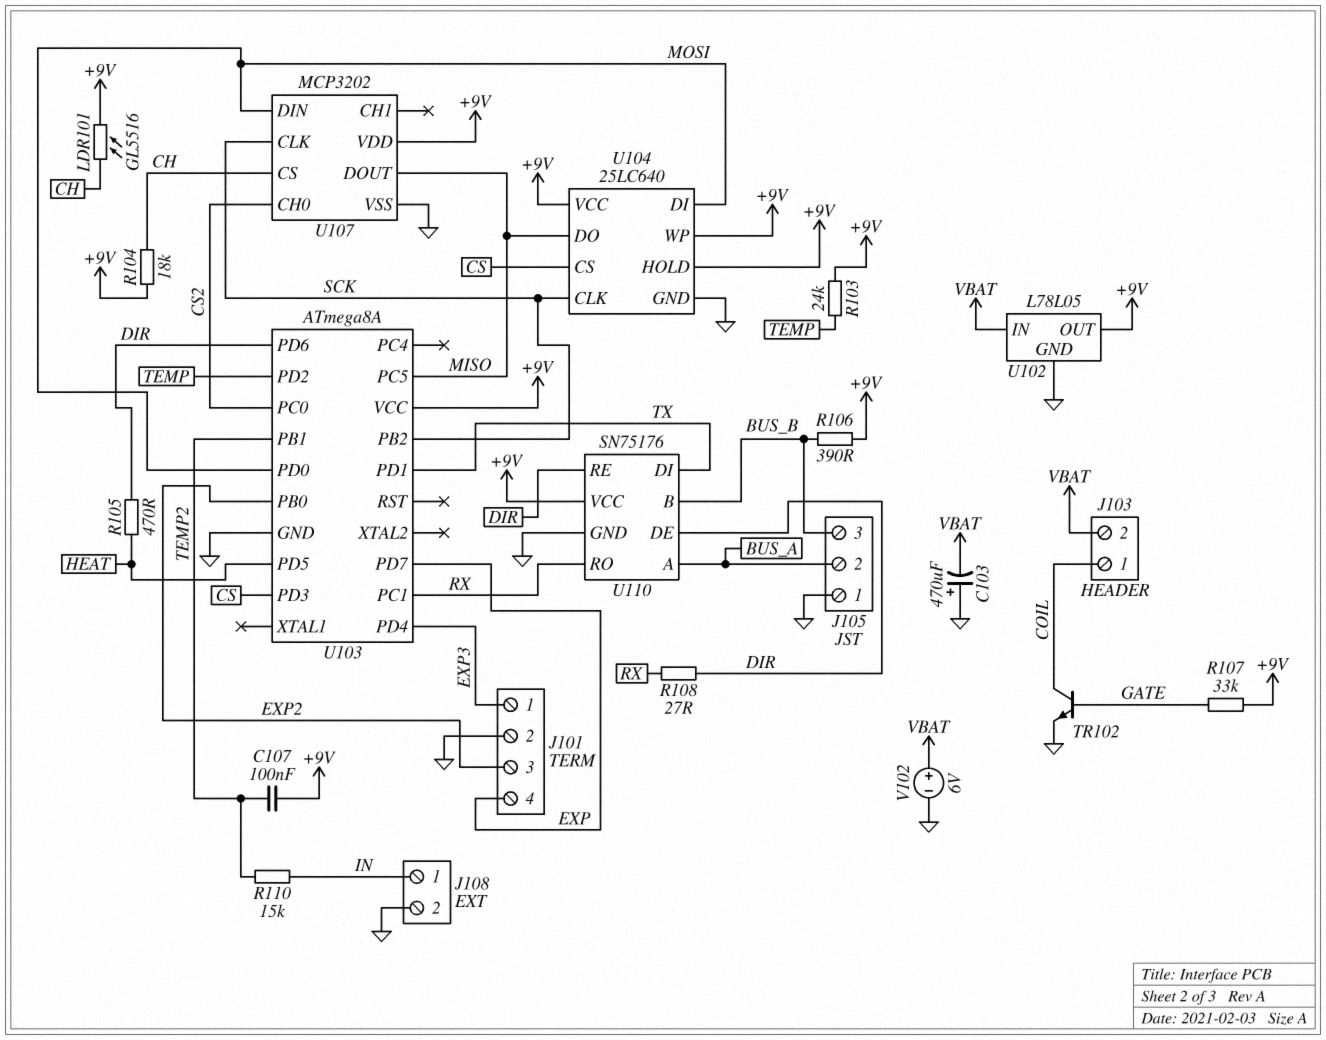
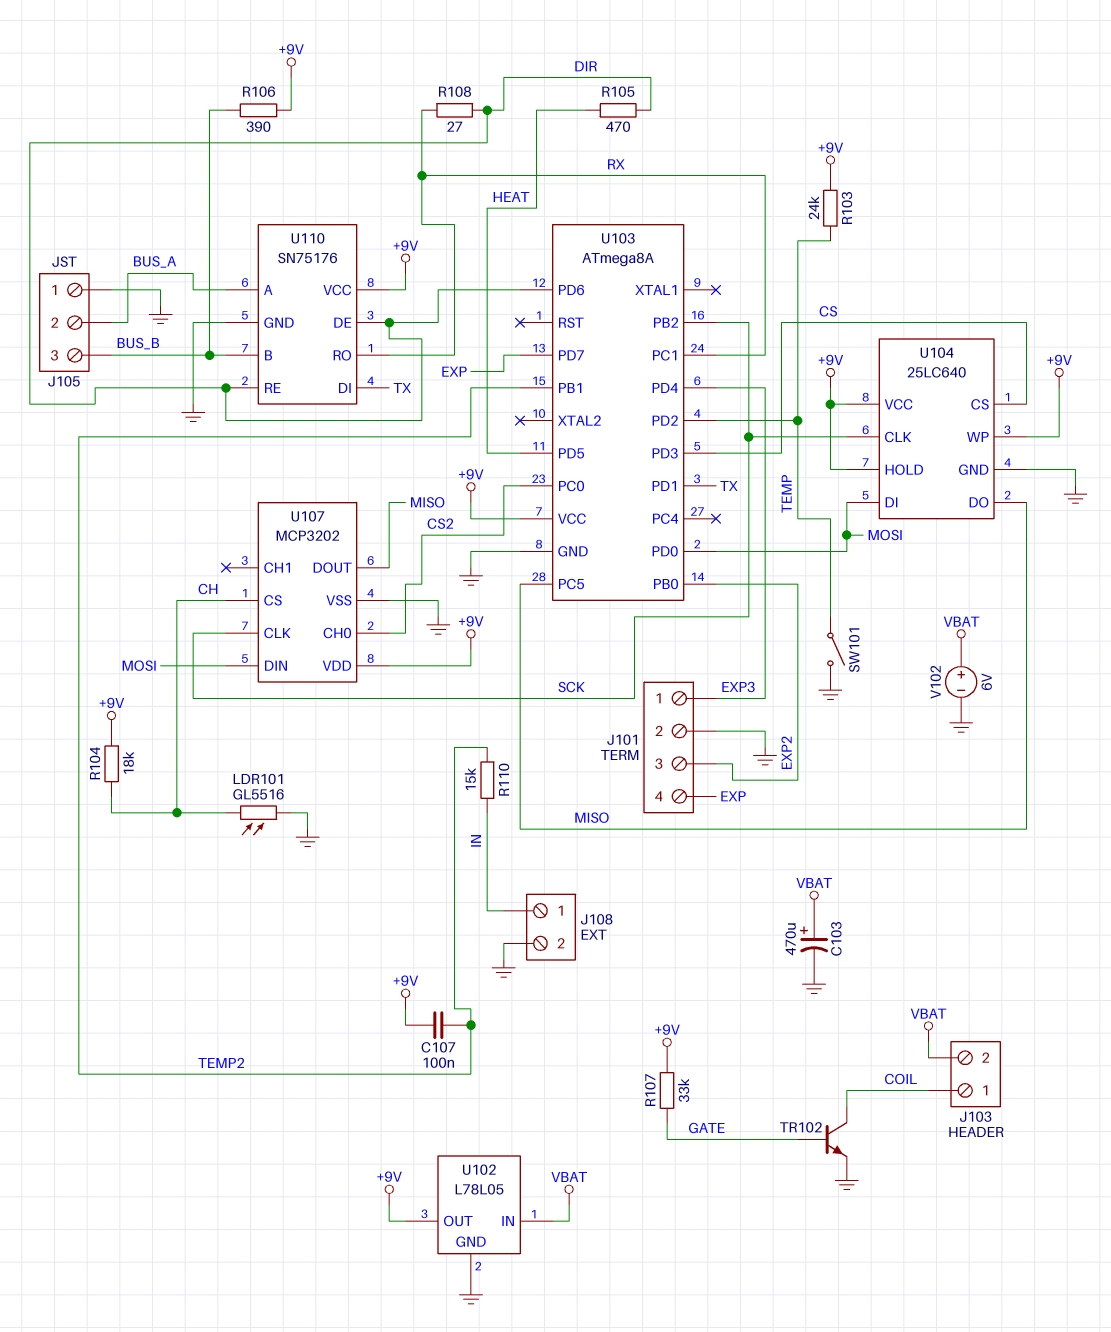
C103: 470uF (plus GND, minus VBAT) -> 470uF (plus VBAT, minus GND)
LDR101: GL5516 (+9V, CH) -> GL5516 (CH, GND)
SW101: none -> switch (GND, TEMP)

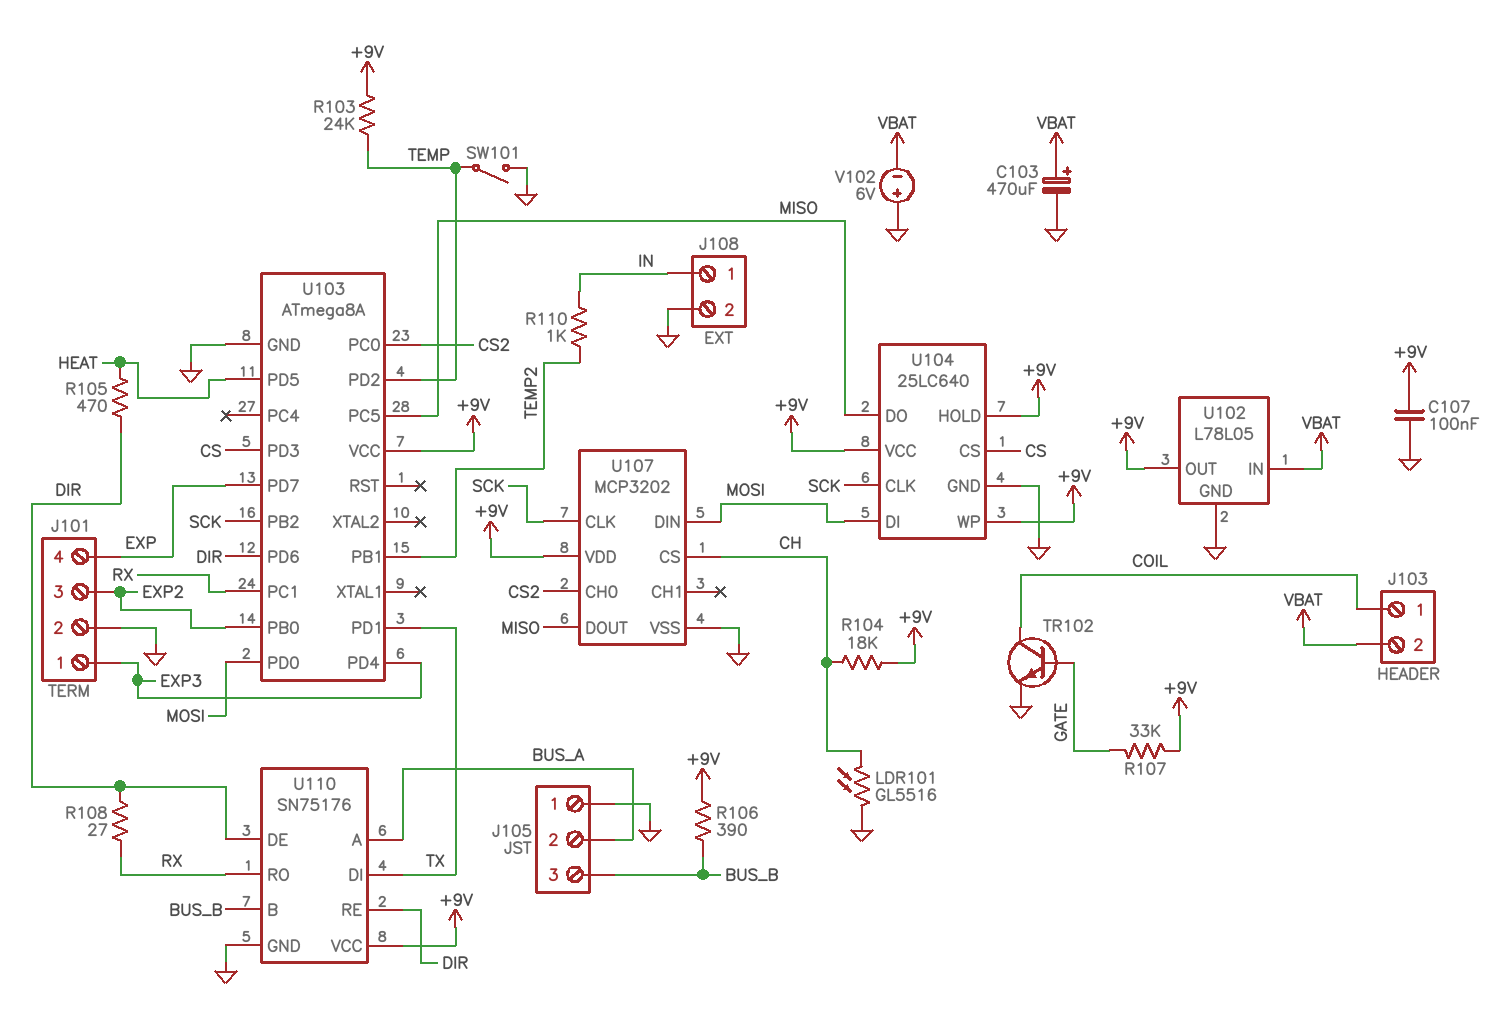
C107: 100nF (+9V, TEMP2) -> 100nF (+9V, GND)
R110: 15k (IN, TEMP2) -> 1k (IN, TEMP2)
V102: 6V (plus VBAT, minus GND) -> 6V (plus GND, minus VBAT)

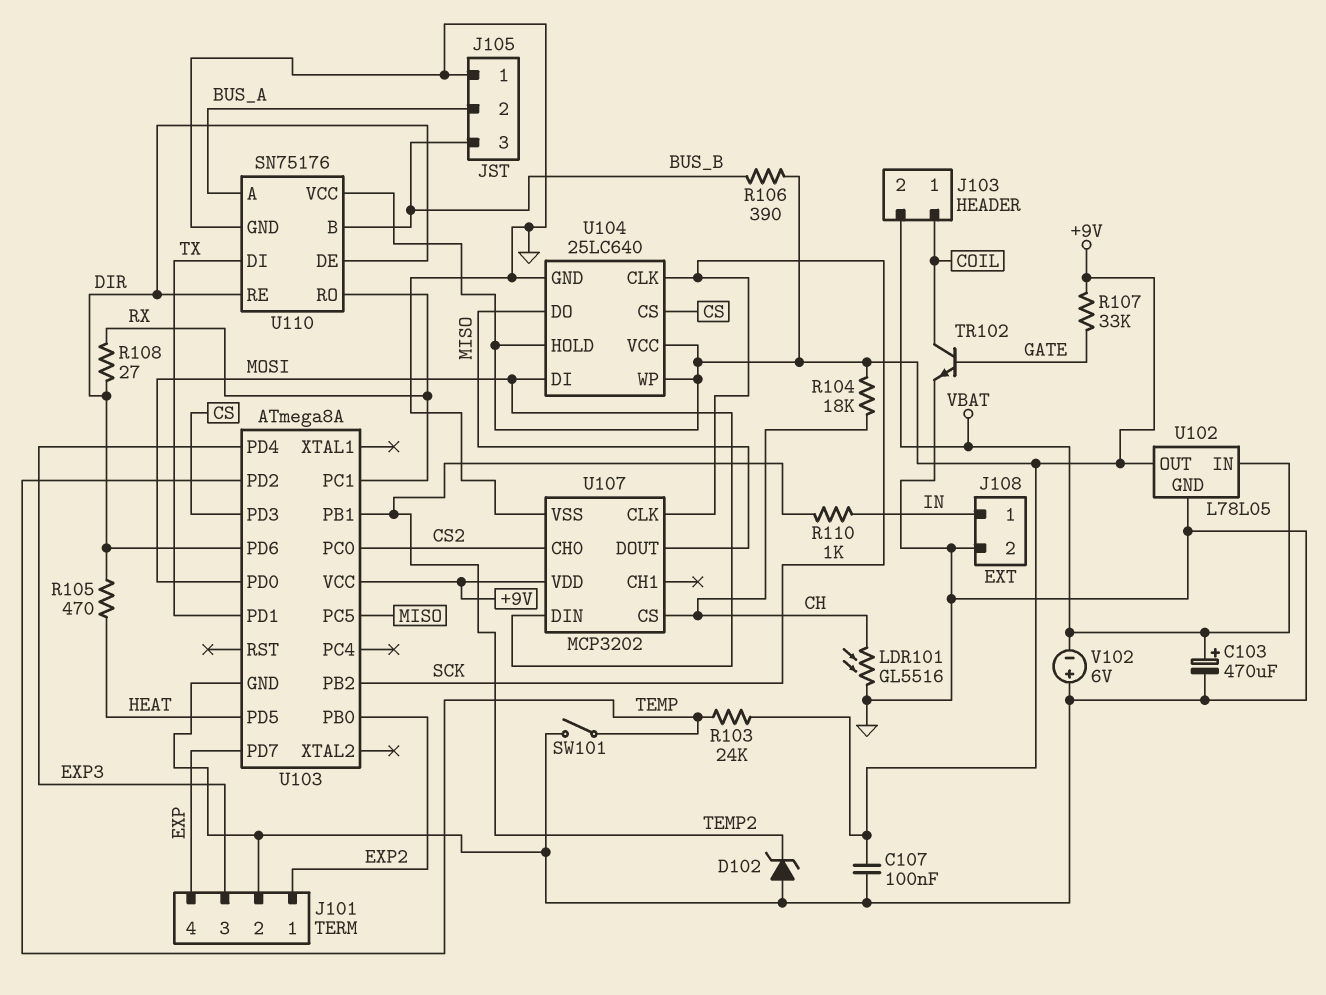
D102: none -> zener (A GND, K TEMP2)
J101 pin 1: EXP3 -> EXP2
J101 pin 3: EXP2 -> EXP3

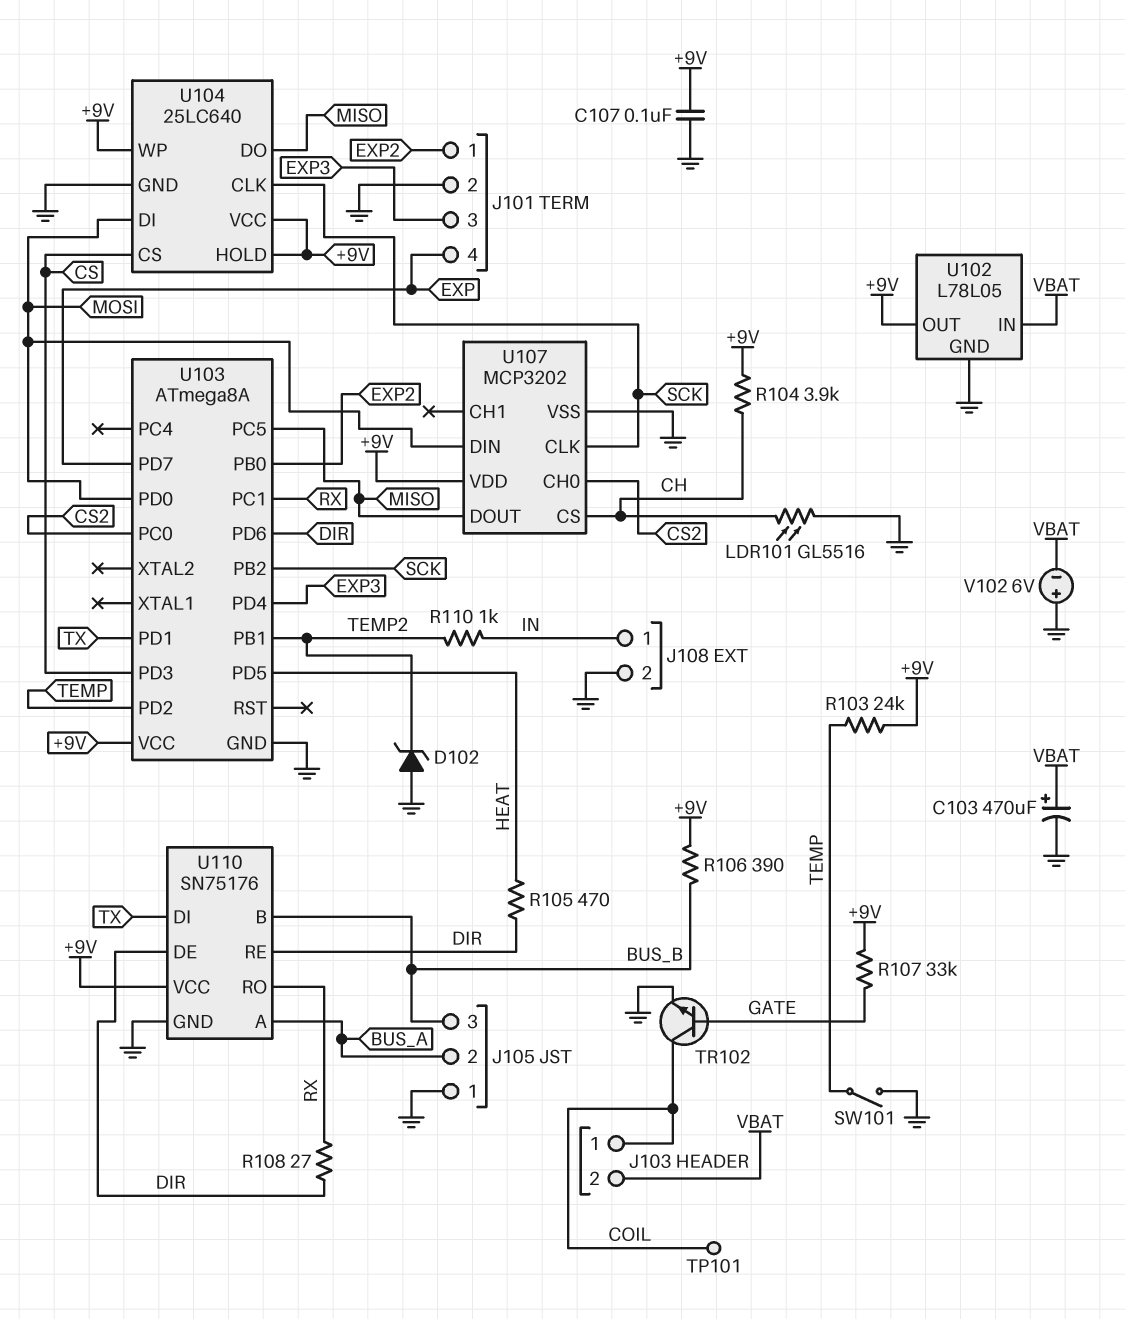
R104: 18k (+9V, CH) -> 3.9k (+9V, CH)
TP101: none -> test point (COIL)

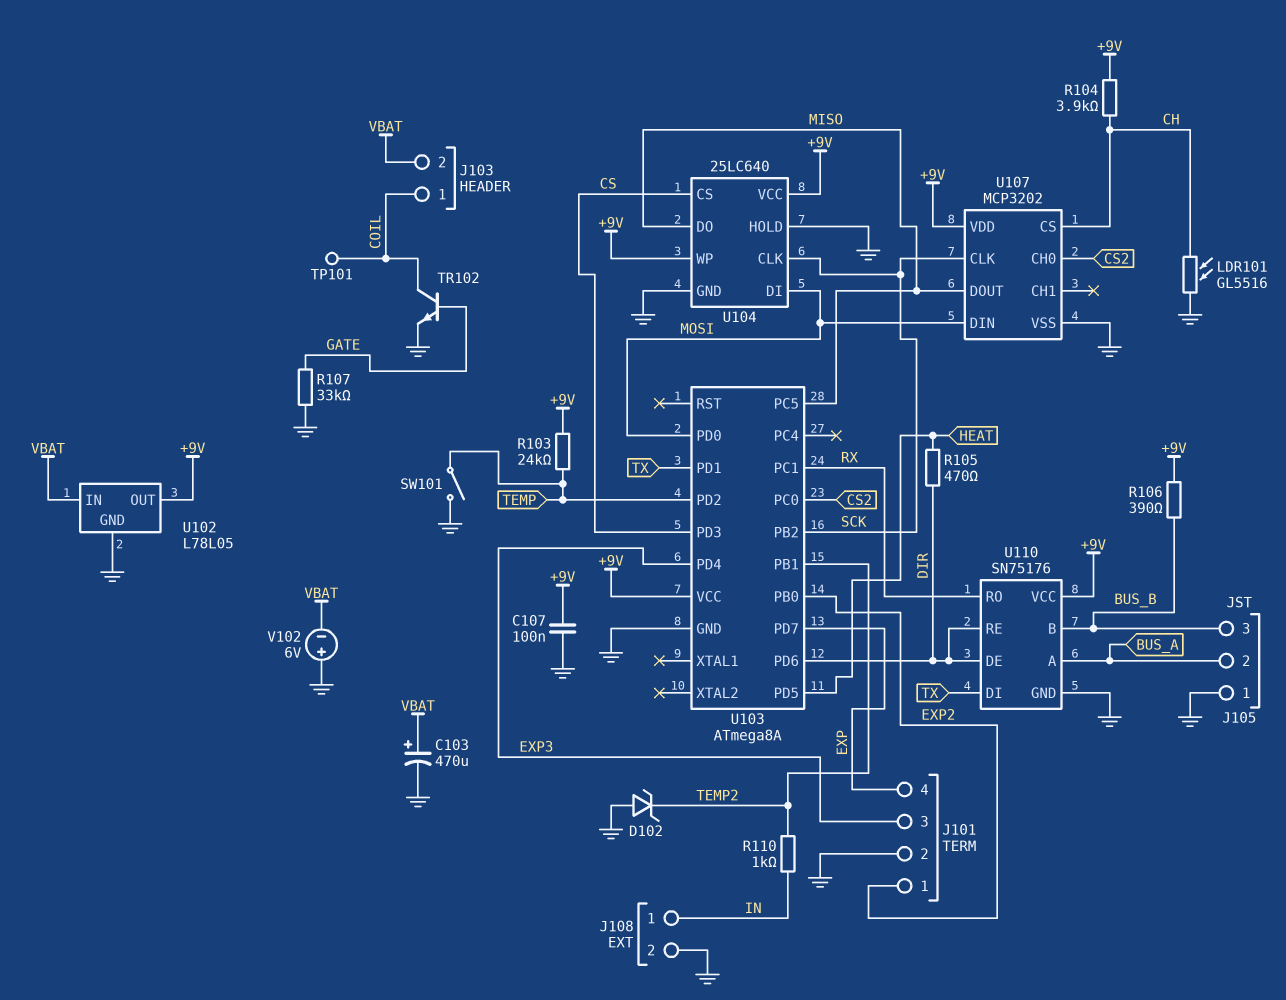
R107: 33k (+9V, GATE) -> 33k (GATE, GND)
R108: 27 (DIR, RX) -> none
U104 pin HOLD: +9V -> GND

